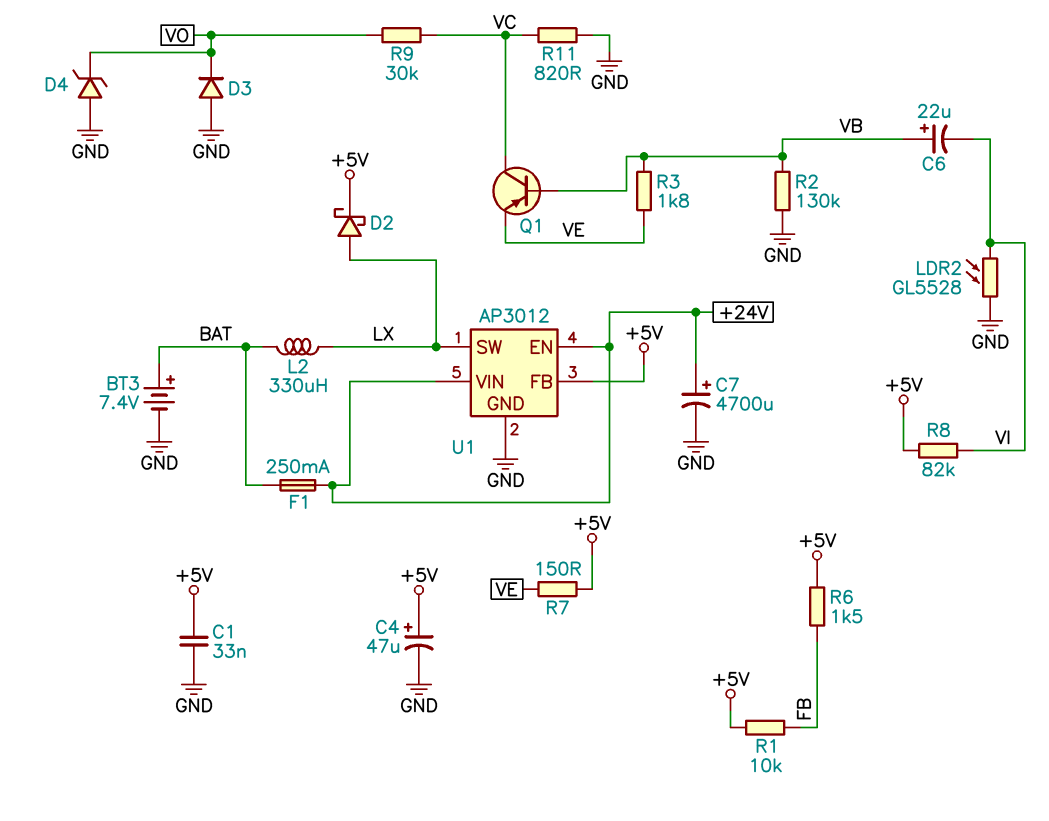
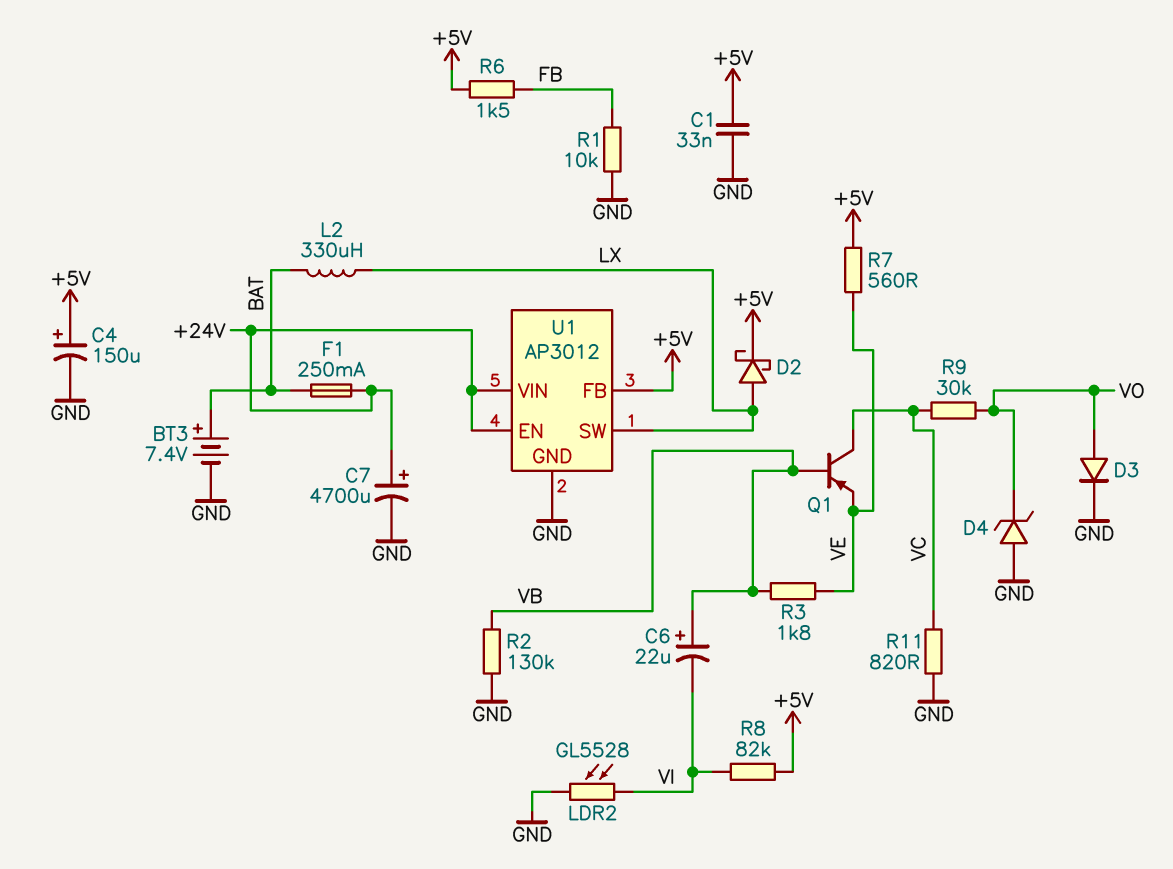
C4: 47uF (plus +5V, minus GND) -> 150uF (plus +5V, minus GND)
D3: diode (A GND, K VO) -> diode (A VO, K GND)
R1: 10k (+5V, FB) -> 10k (FB, GND)
R7: 150 (+5V, VE) -> 560 (+5V, VE)

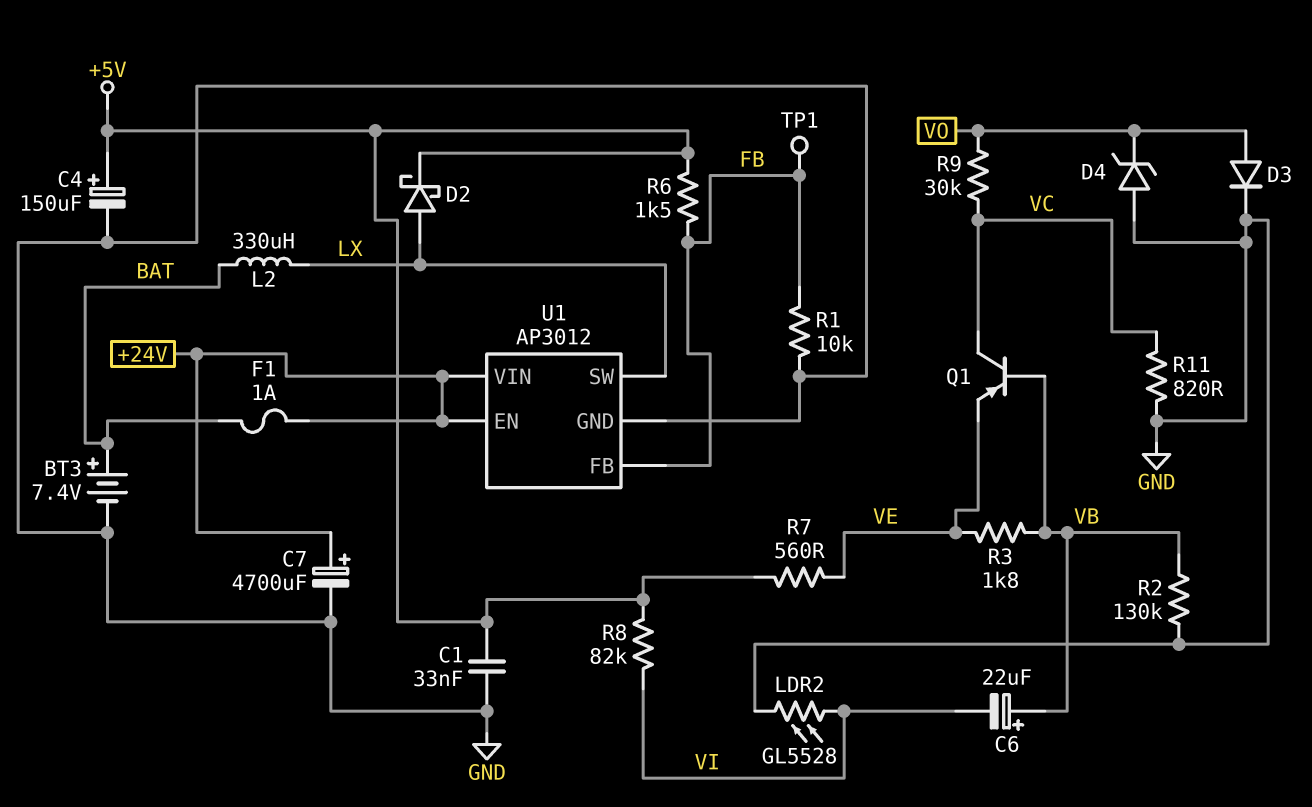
F1: 250mA (+24V, BAT) -> 1A (+24V, BAT)
TP1: none -> test point (FB)
U1 pin FB: +5V -> FB

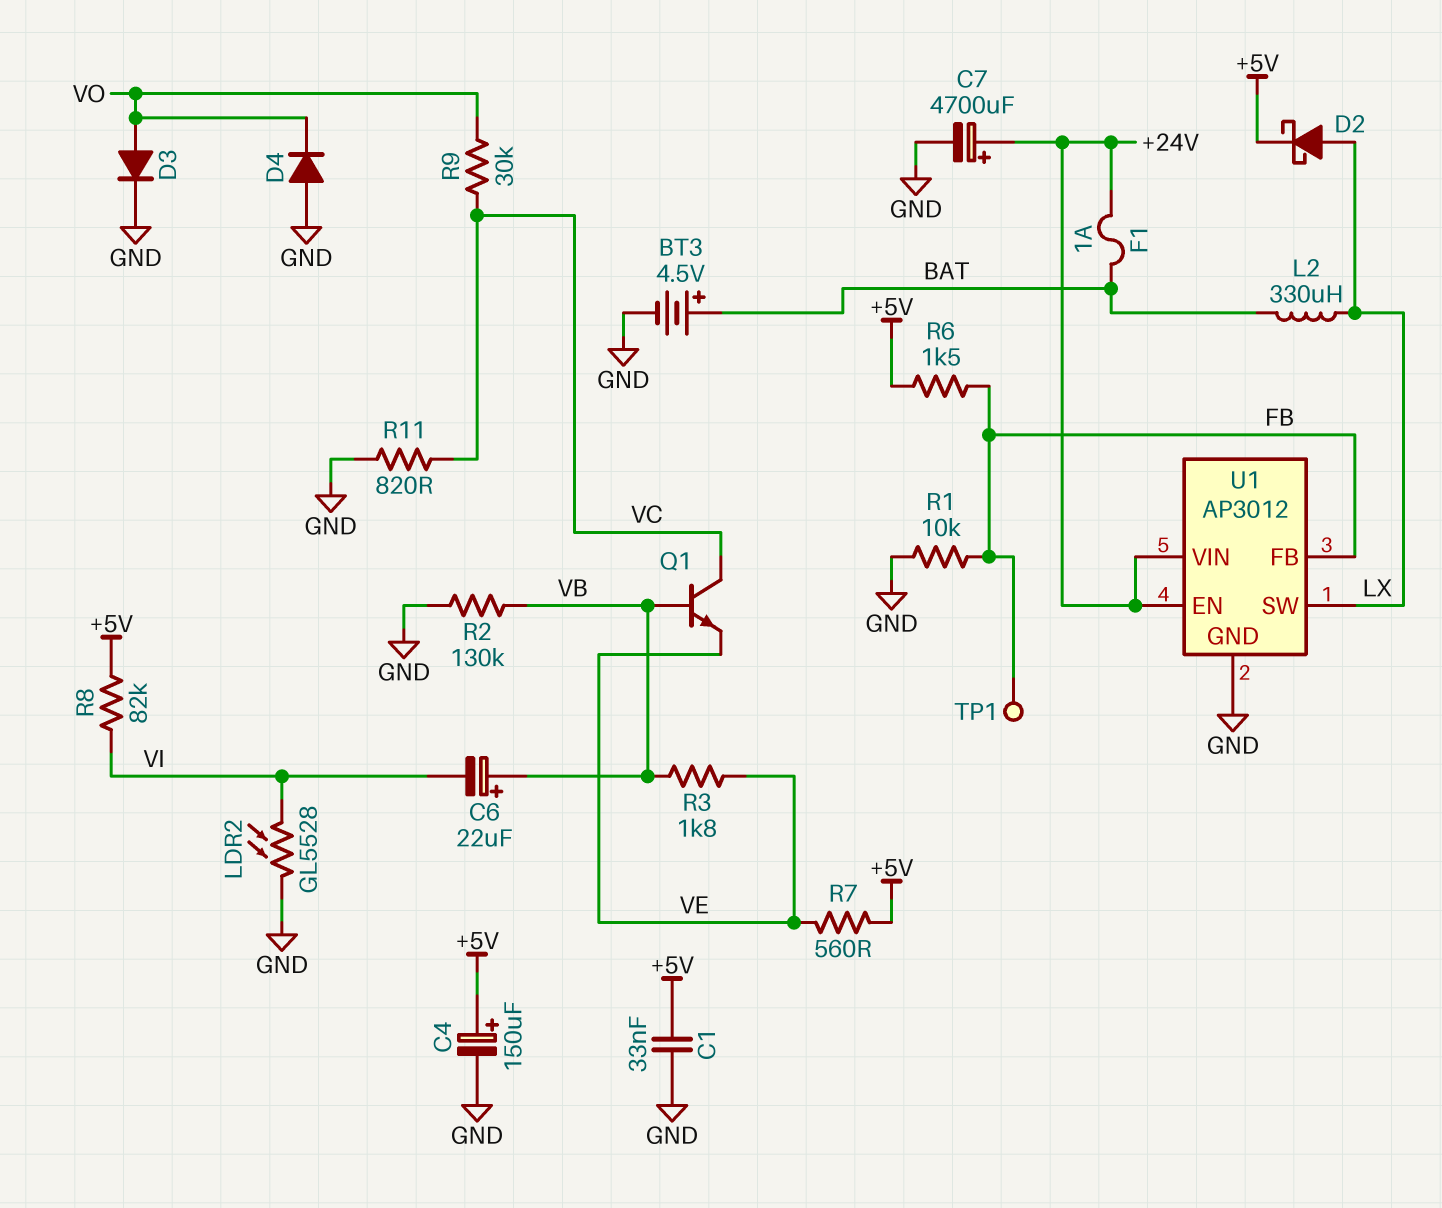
BT3: 7.4V (plus BAT, minus GND) -> 4.5V (plus BAT, minus GND)
D4: zener (A GND, K VO) -> diode (A GND, K VO)
Q1: PNP (B VB, C VC, E VE) -> NPN (B VB, C VC, E VE)

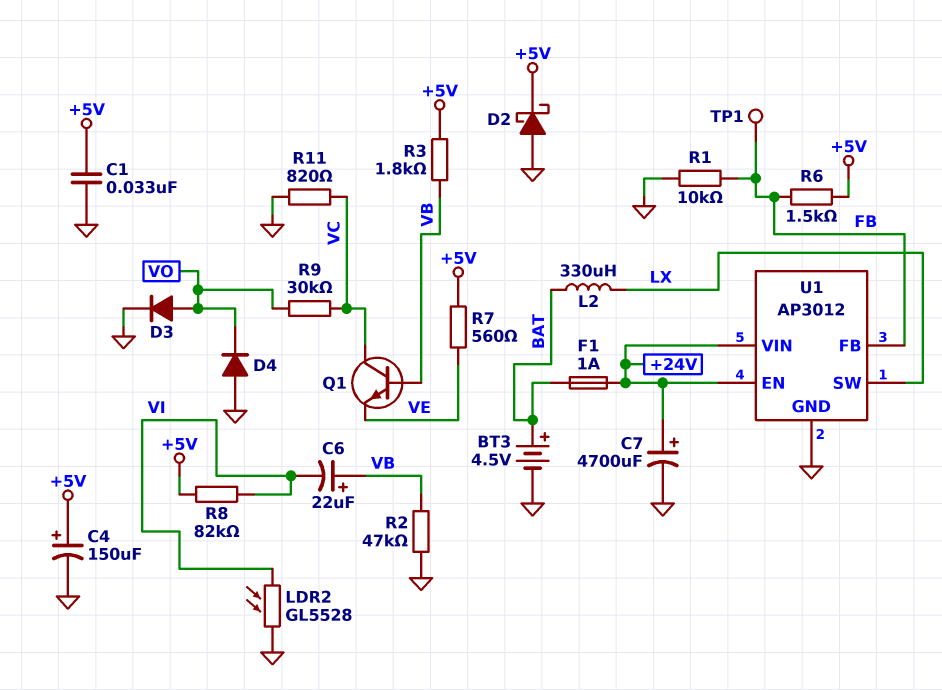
D2: schottky (A LX, K +5V) -> schottky (A GND, K +5V)
R2: 130k (GND, VB) -> 47k (GND, VB)
R3: 1.8k (VB, VE) -> 1.8k (+5V, VB)

